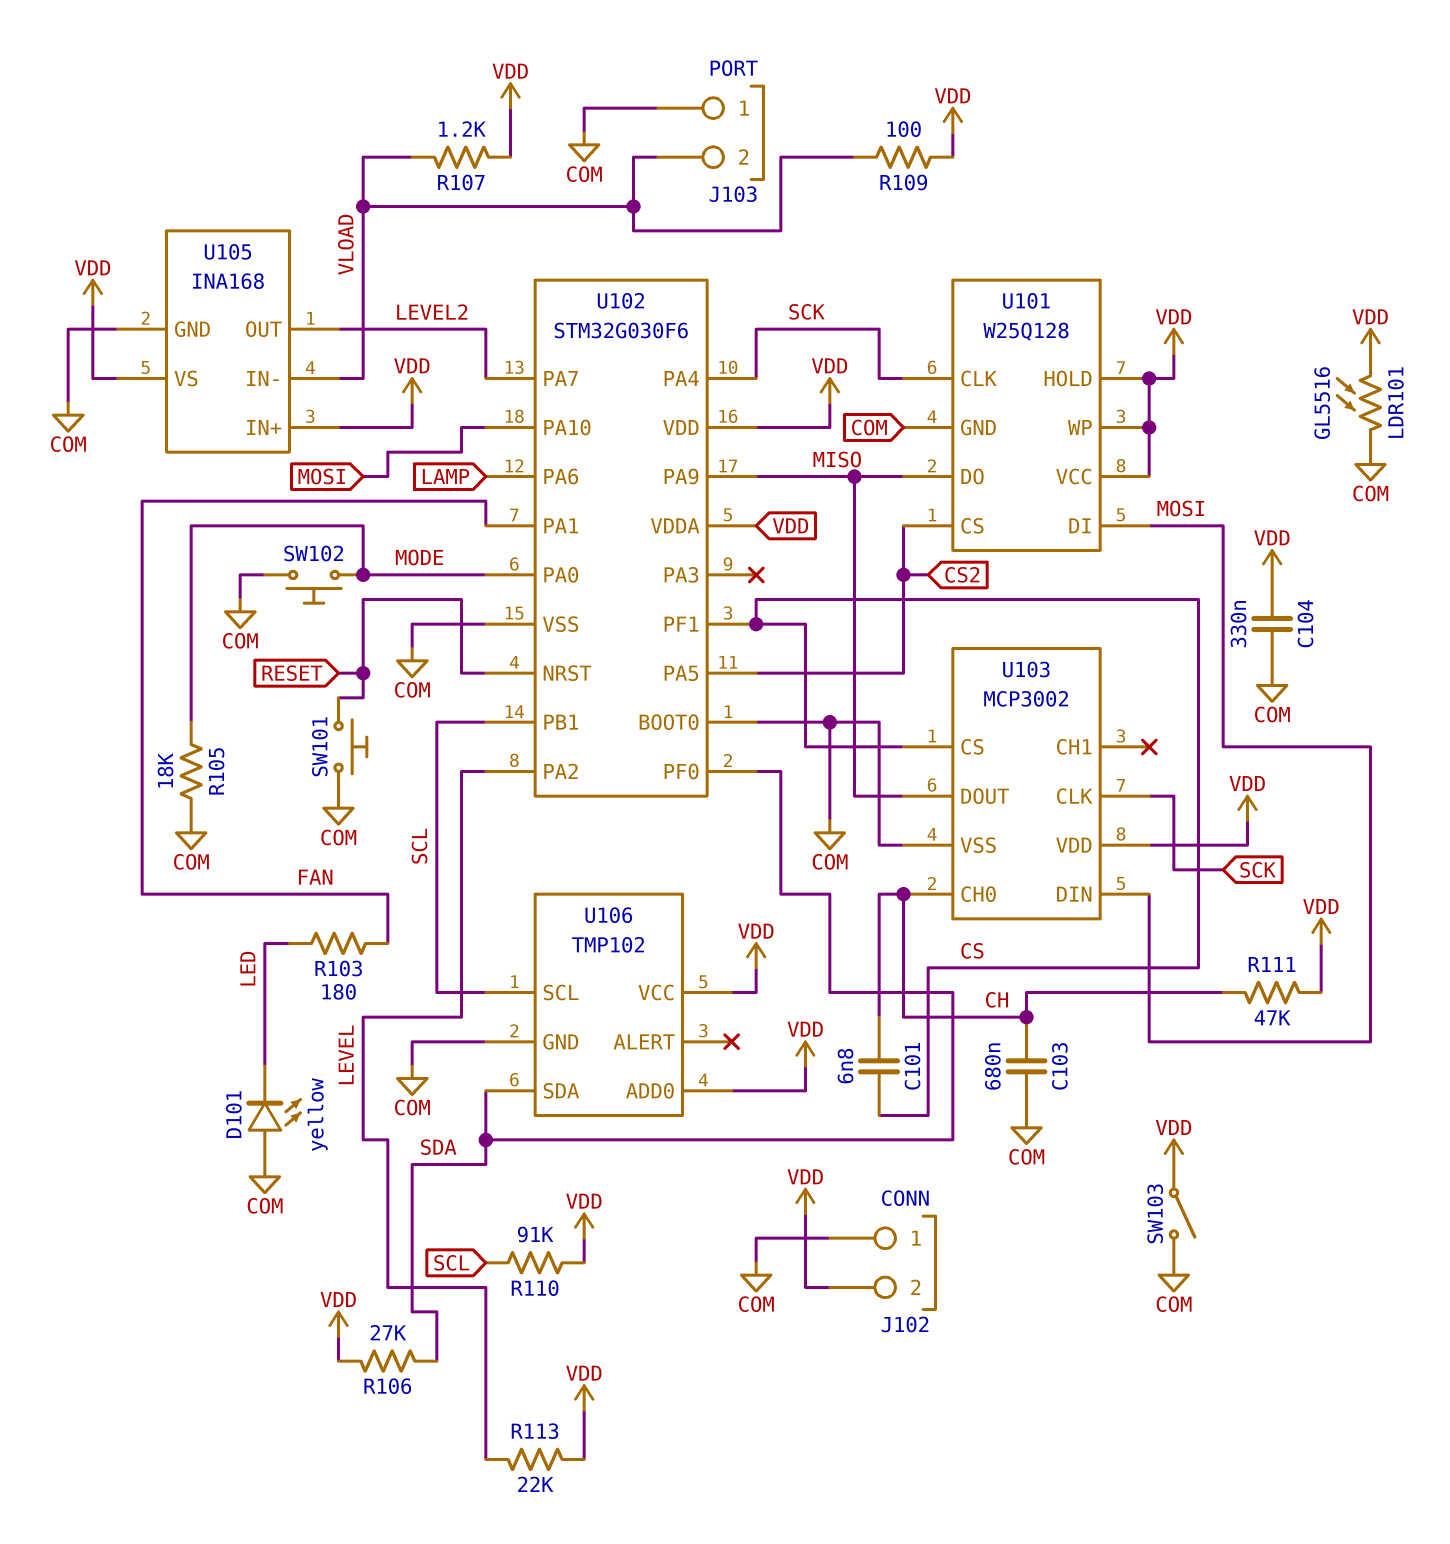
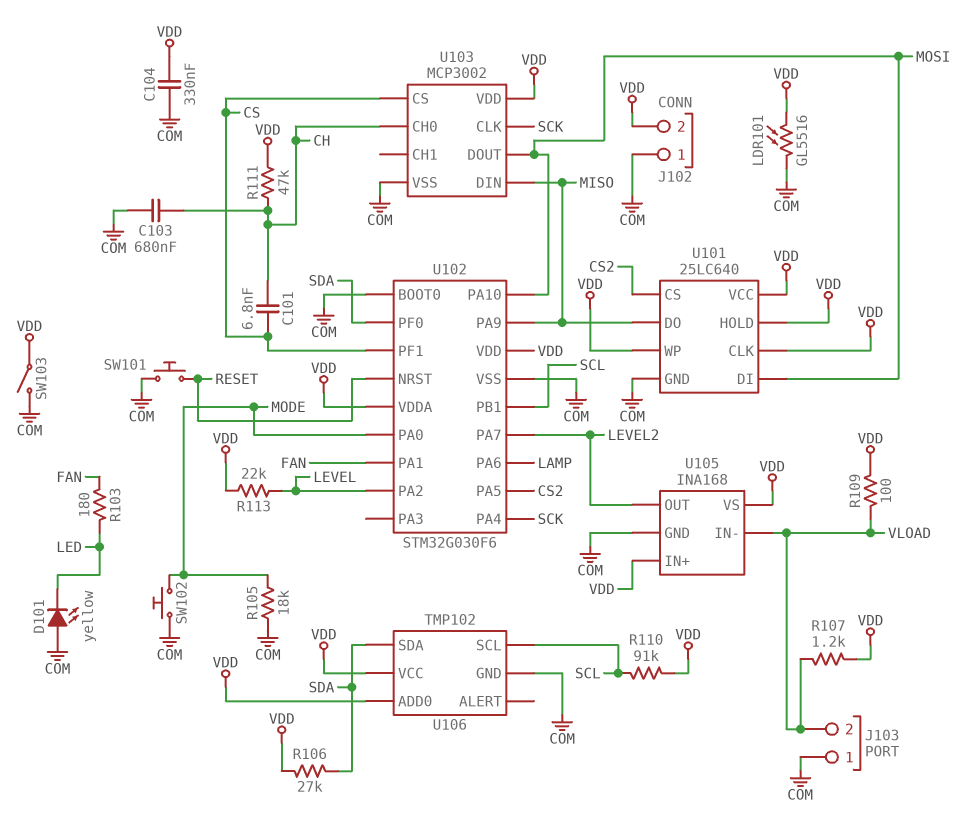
U101: W25Q128 -> 25LC640
U101 pin CLK: SCK -> VDD
U103 pin DIN: MOSI -> MISO
U103 pin DOUT: MISO -> MOSI

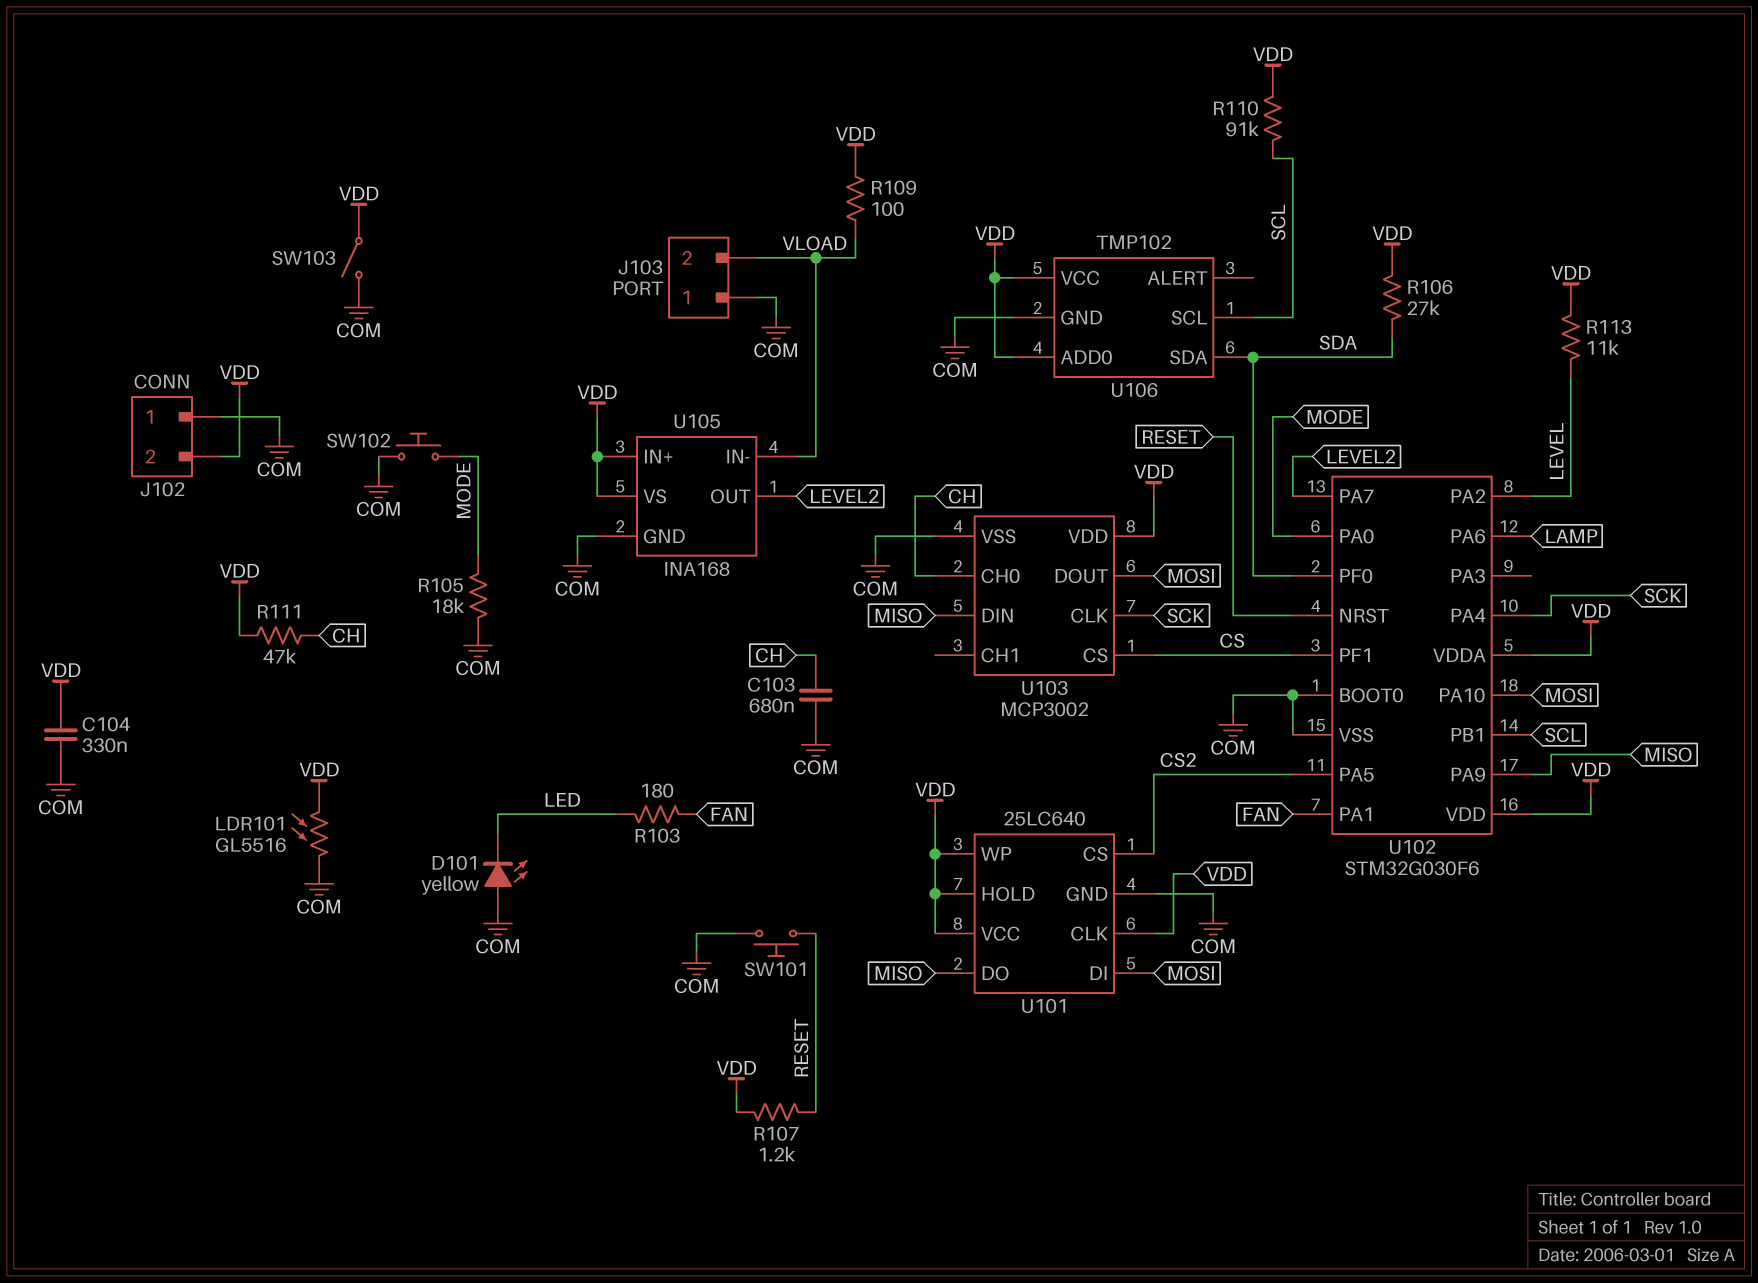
C101: 6.8nF (CH, CS) -> none
R107: 1.2k (VDD, VLOAD) -> 1.2k (RESET, VDD)
R113: 22k (LEVEL, VDD) -> 11k (LEVEL, VDD)

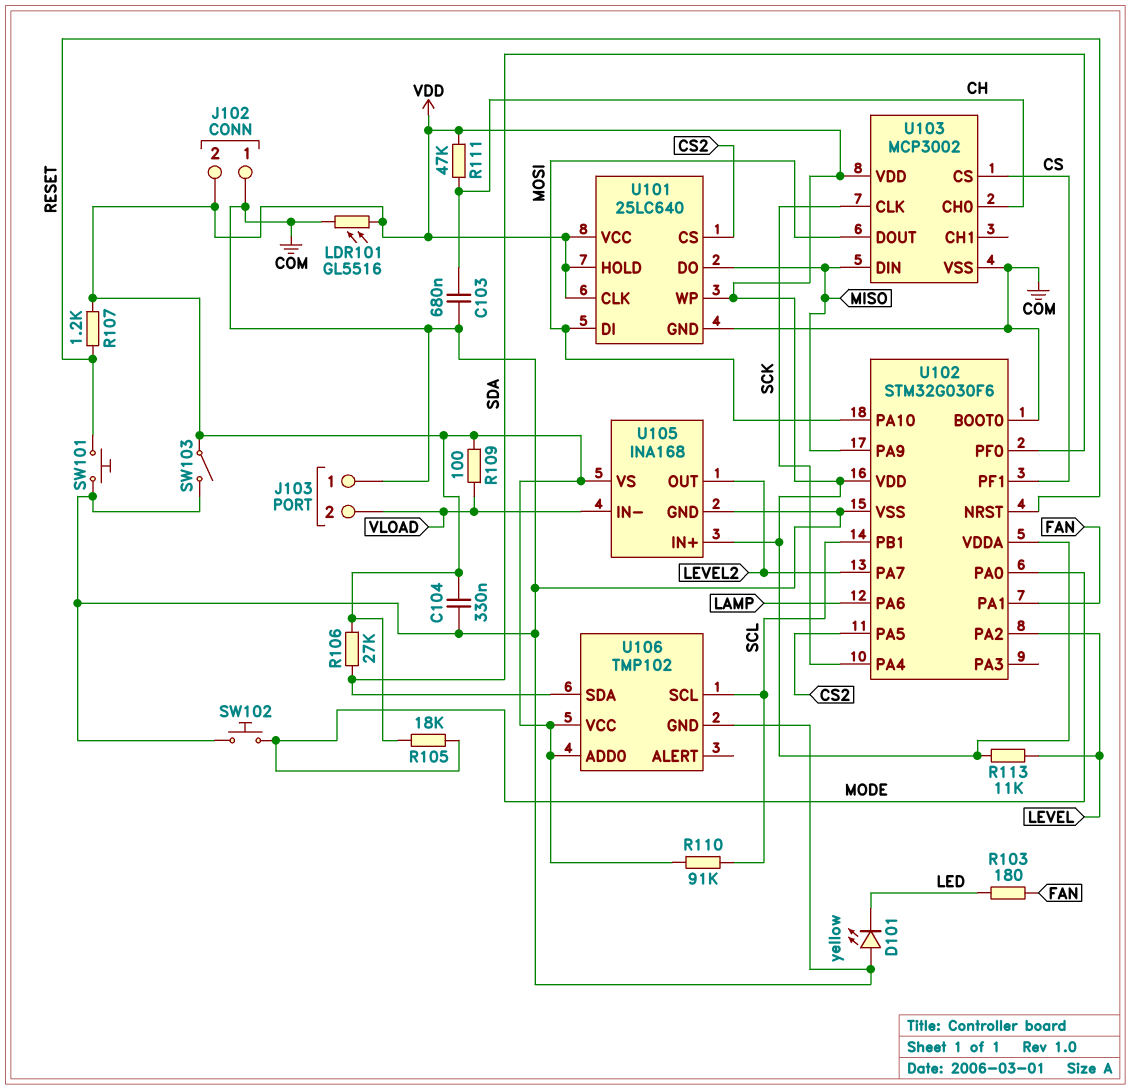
R105: 18k (COM, MODE) -> 18k (MODE, VDD)

